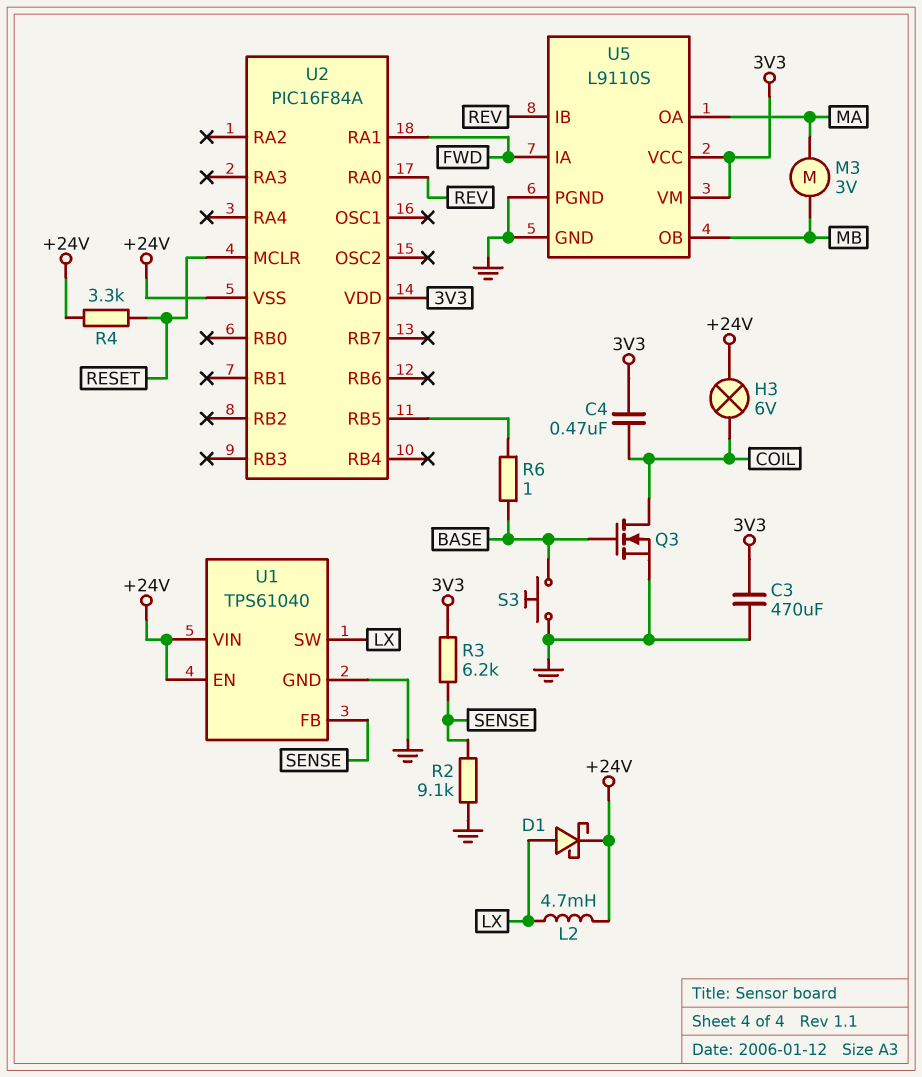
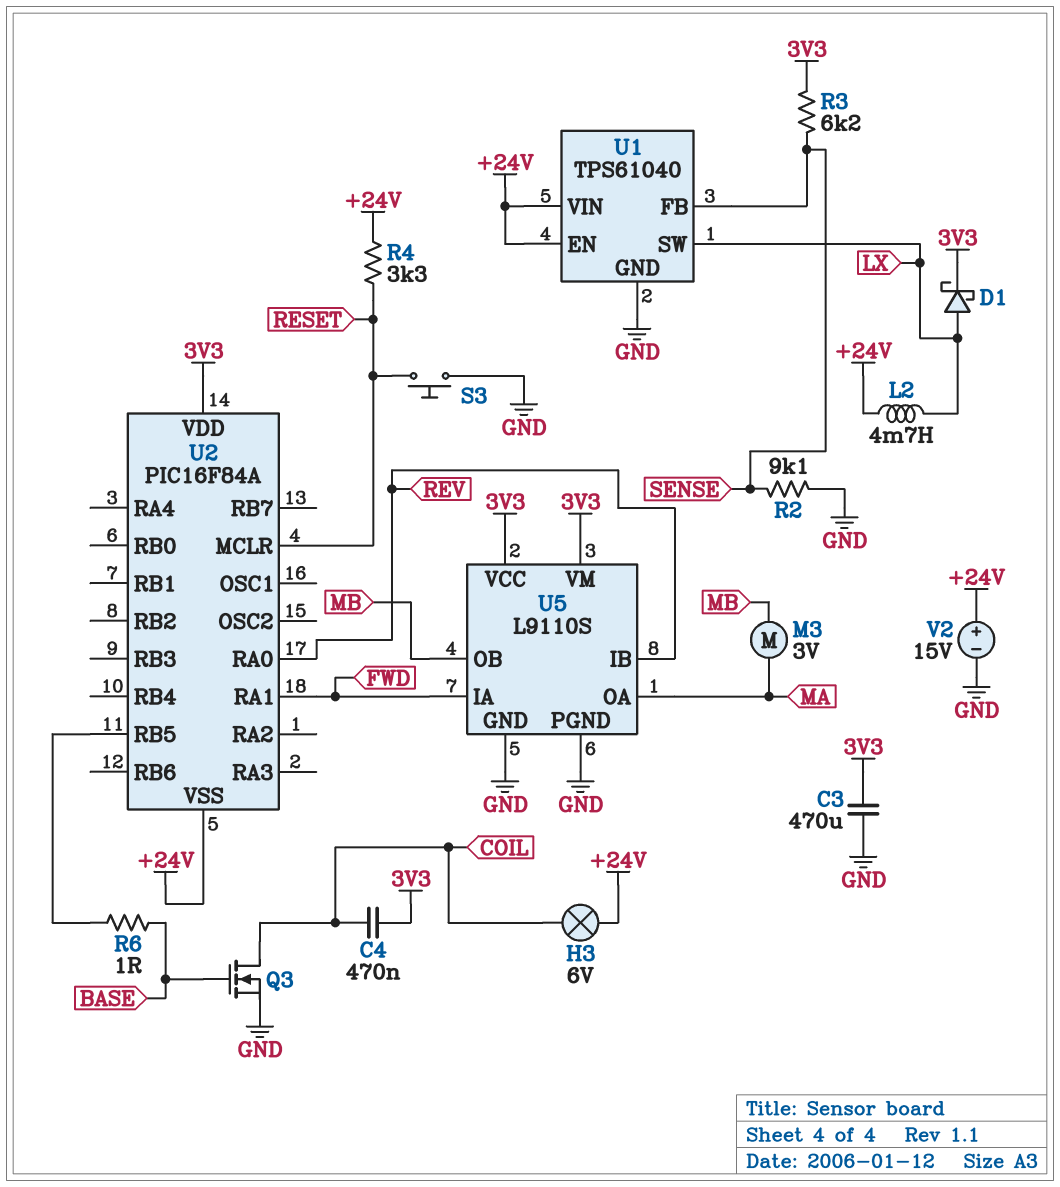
D1: schottky (A LX, K +24V) -> schottky (A LX, K 3V3)
S3: button (BASE, GND) -> button (GND, RESET)
V2: none -> 15V (plus +24V, minus GND)

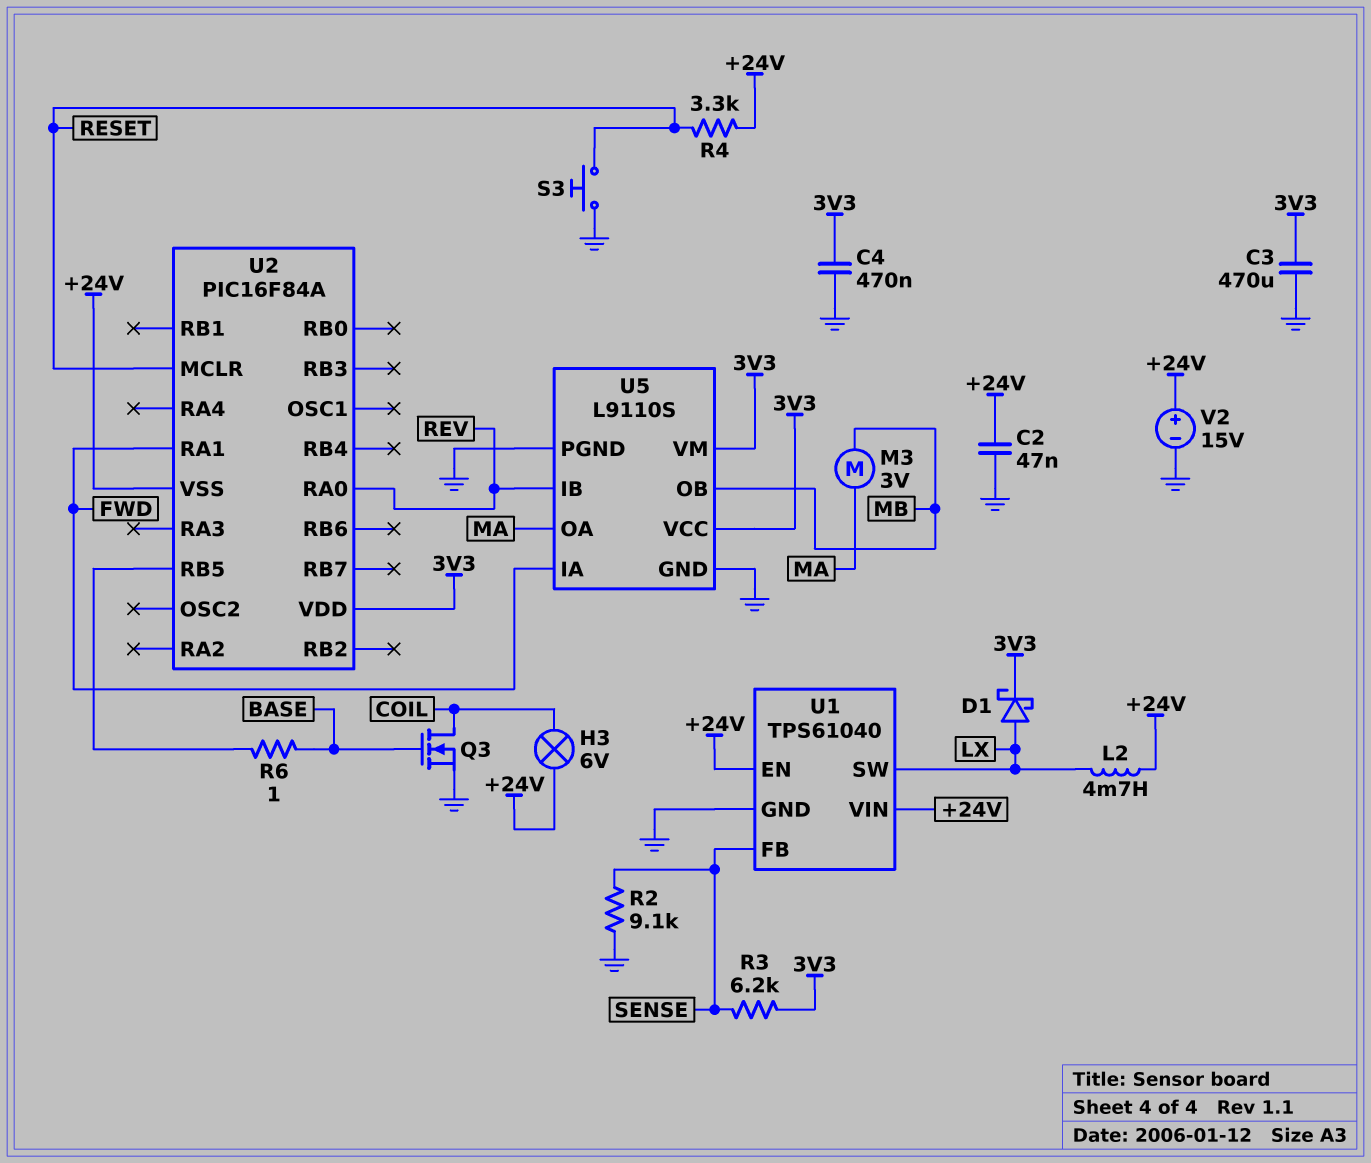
C2: none -> 47nF (+24V, GND)
C4: 470nF (3V3, COIL) -> 470nF (3V3, GND)

